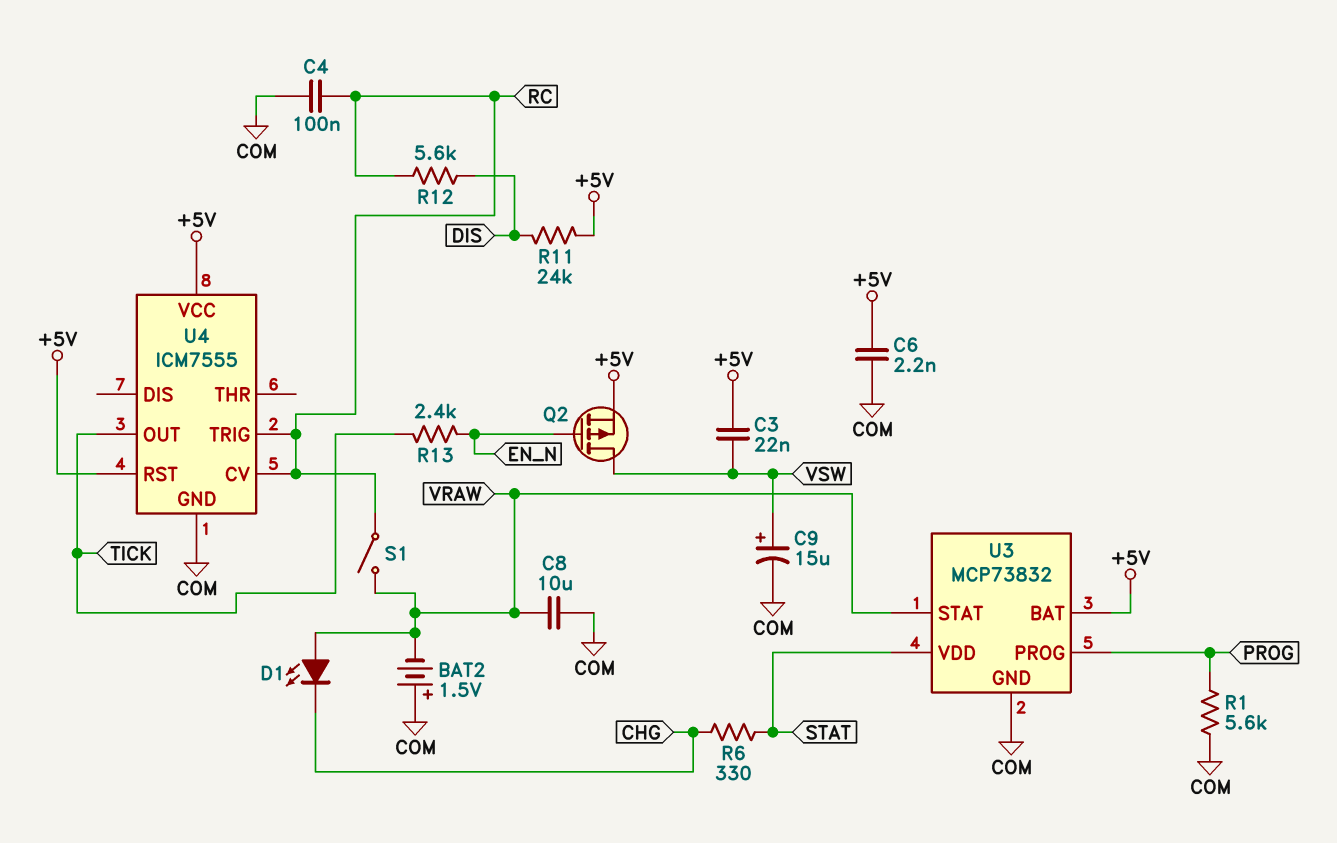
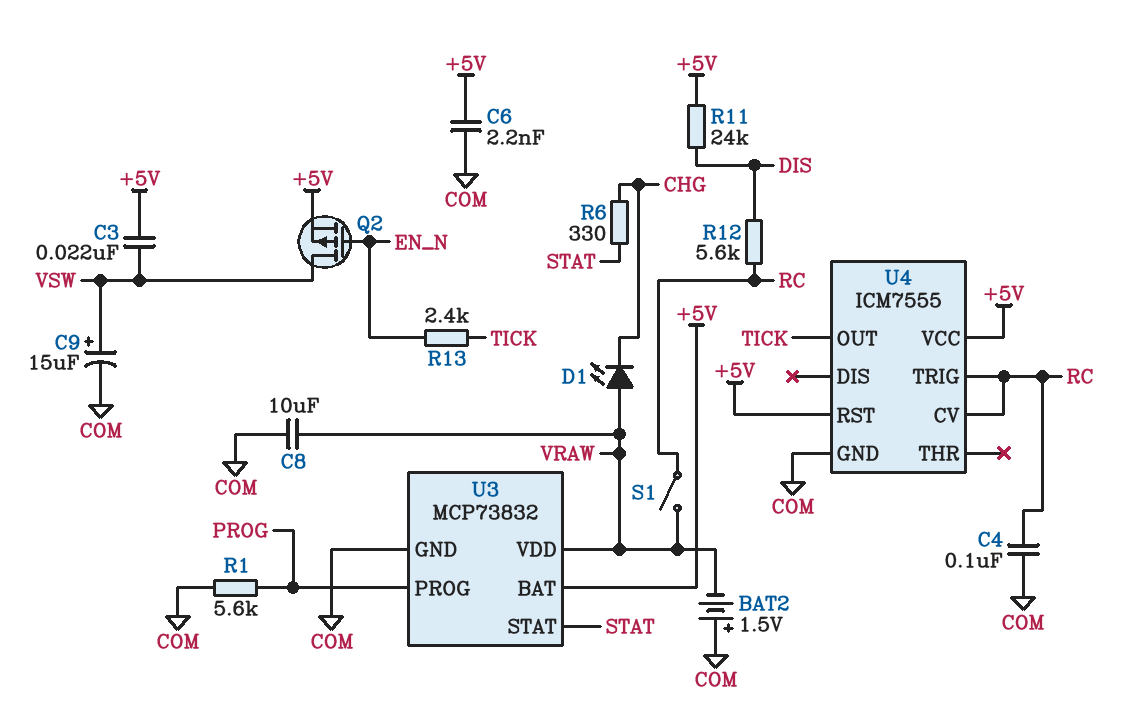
U3 pin STAT: VRAW -> STAT
U3 pin VDD: STAT -> VRAW

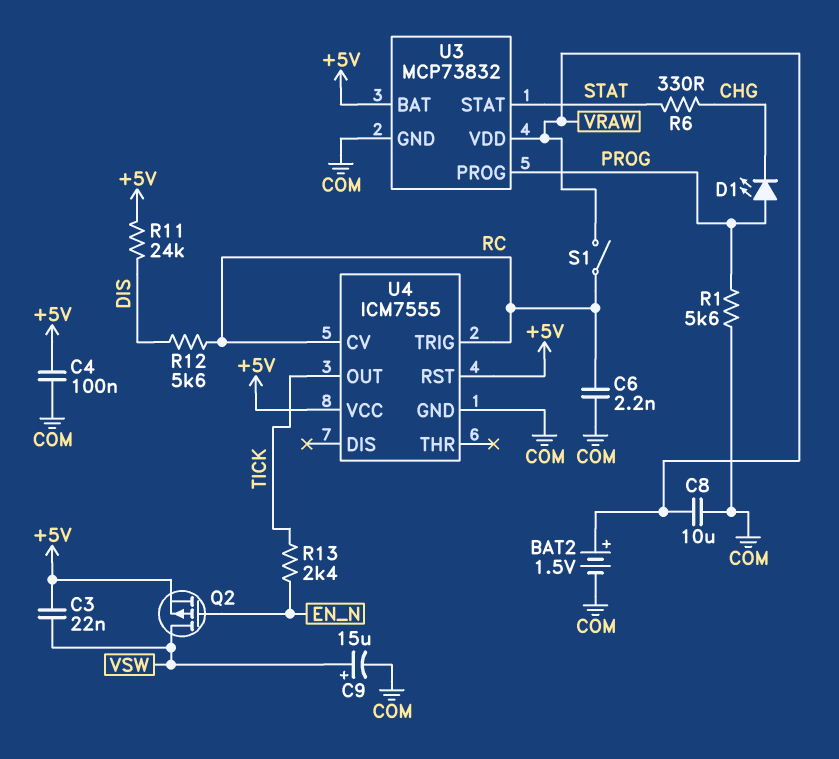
BAT2: 1.5V (plus COM, minus VRAW) -> 1.5V (plus VRAW, minus COM)
C4: 100nF (COM, RC) -> 100nF (+5V, COM)
C6: 2.2nF (+5V, COM) -> 2.2nF (COM, RC)
D1: LED (A VRAW, K CHG) -> LED (A PROG, K CHG)

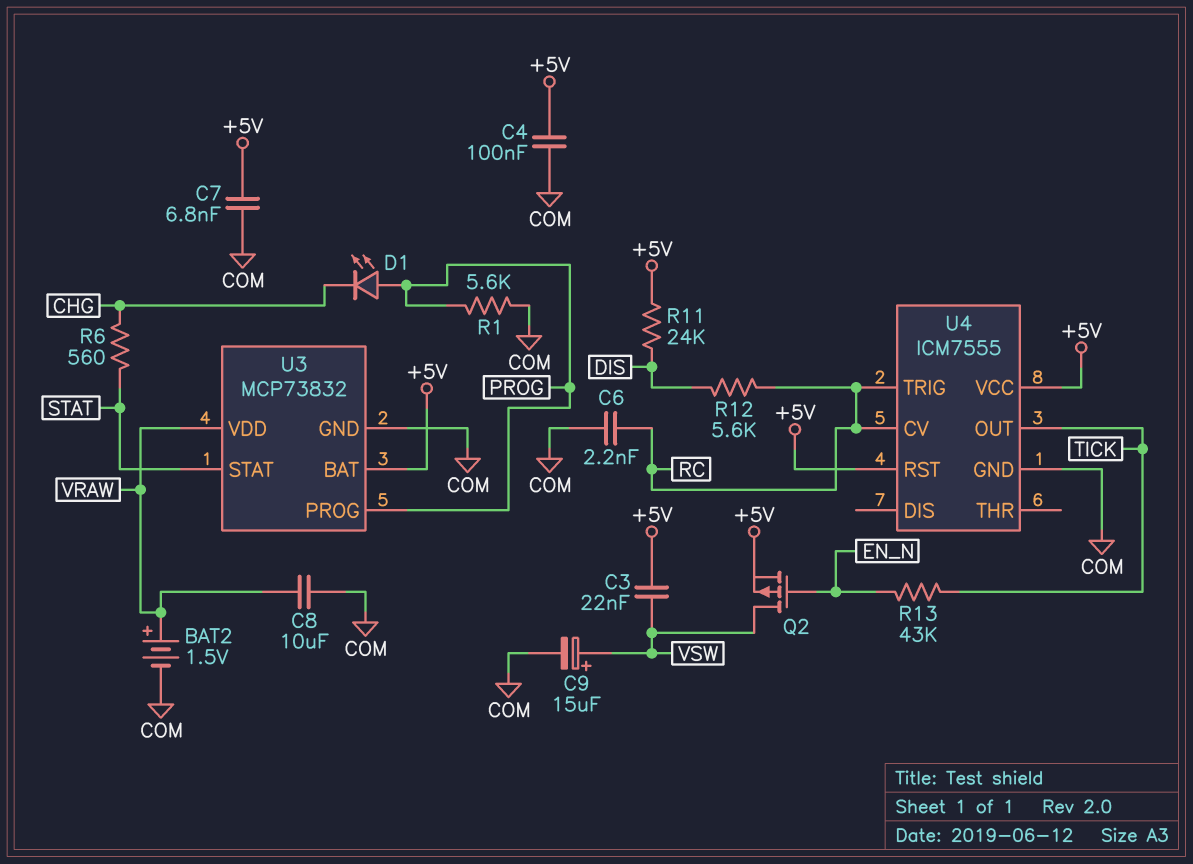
C7: none -> 6.8nF (+5V, COM)
R6: 330 (CHG, STAT) -> 560 (CHG, STAT)
R13: 2.4k (EN_N, TICK) -> 43k (EN_N, TICK)
S1: switch (RC, VRAW) -> none

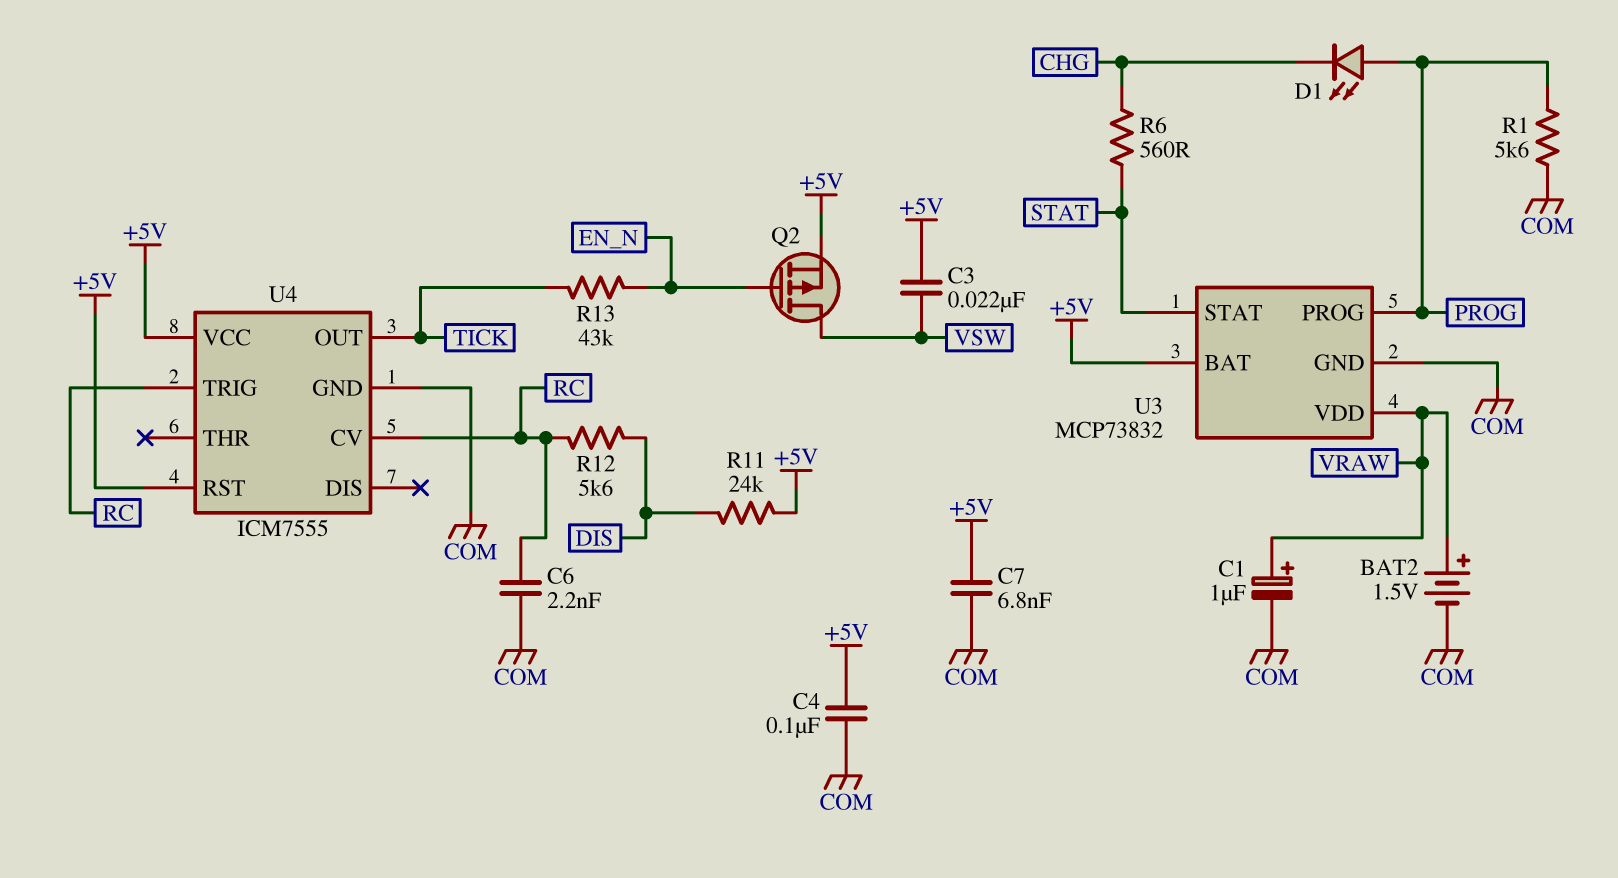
C1: none -> 1uF (plus VRAW, minus COM)
C8: 10uF (COM, VRAW) -> none
C9: 15uF (plus VSW, minus COM) -> none

